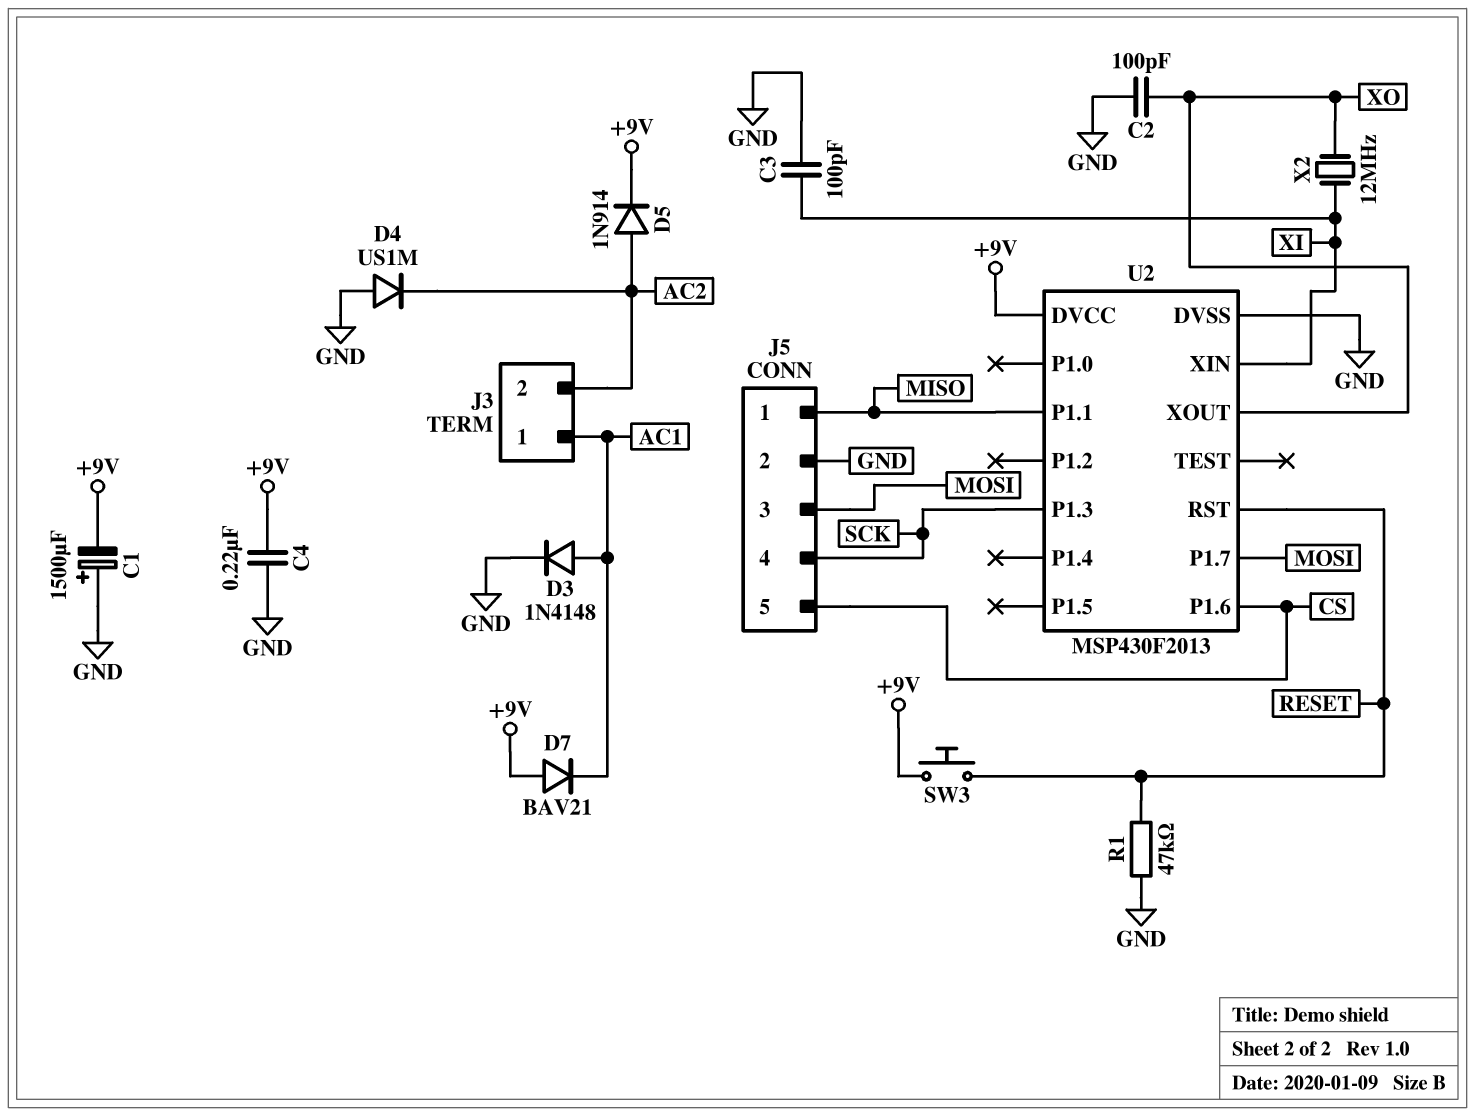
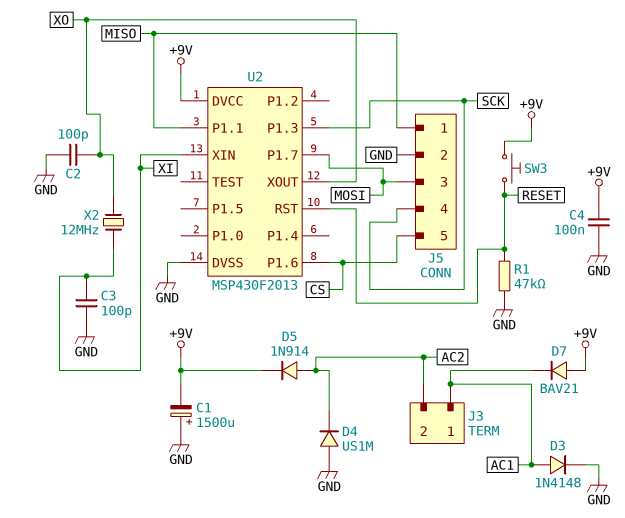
C4: 220nF (+9V, GND) -> 100nF (+9V, GND)

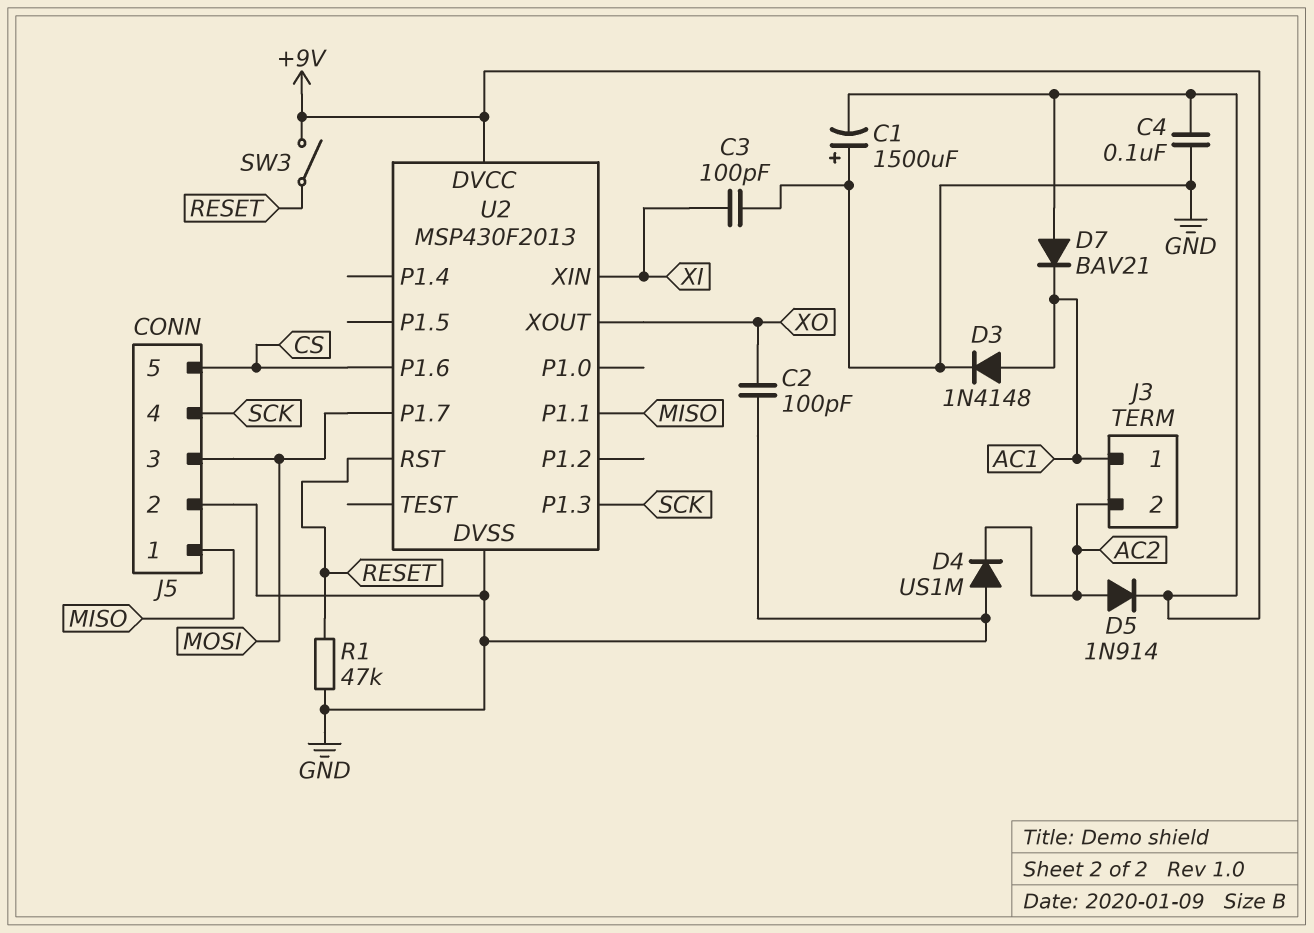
SW3: button (+9V, RESET) -> switch (+9V, RESET)
X2: 12MHz (XI, XO) -> none

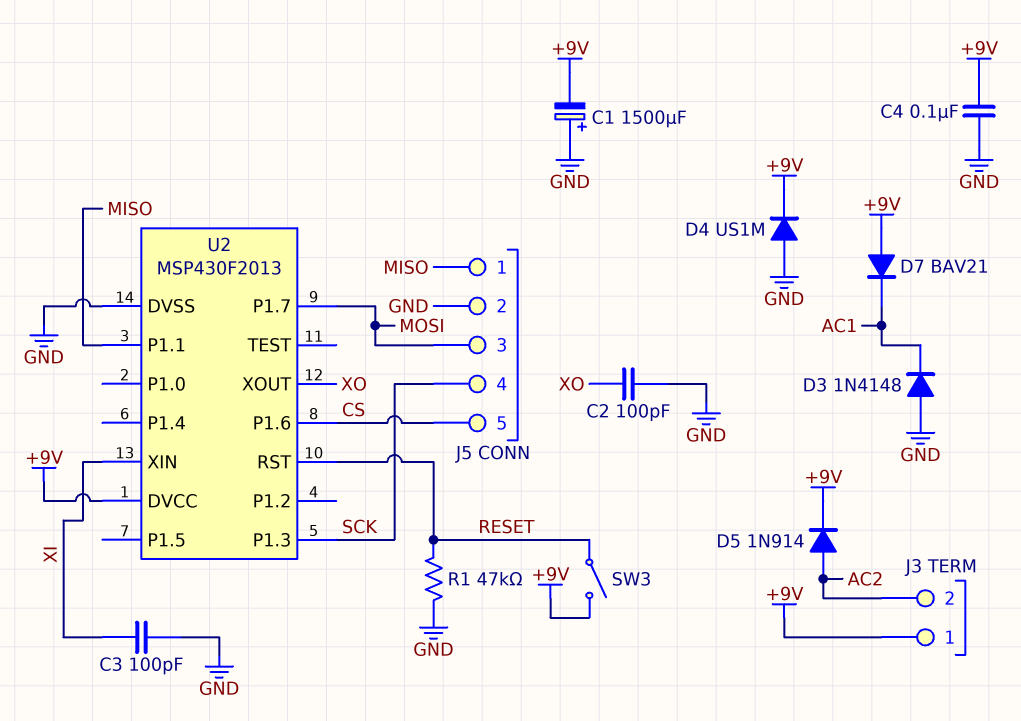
D3: diode 1N4148 (A AC1, K GND) -> diode 1N4148 (A GND, K AC1)
D4: diode US1M (A GND, K AC2) -> diode US1M (A GND, K +9V)
J3 pin 1: AC1 -> +9V

